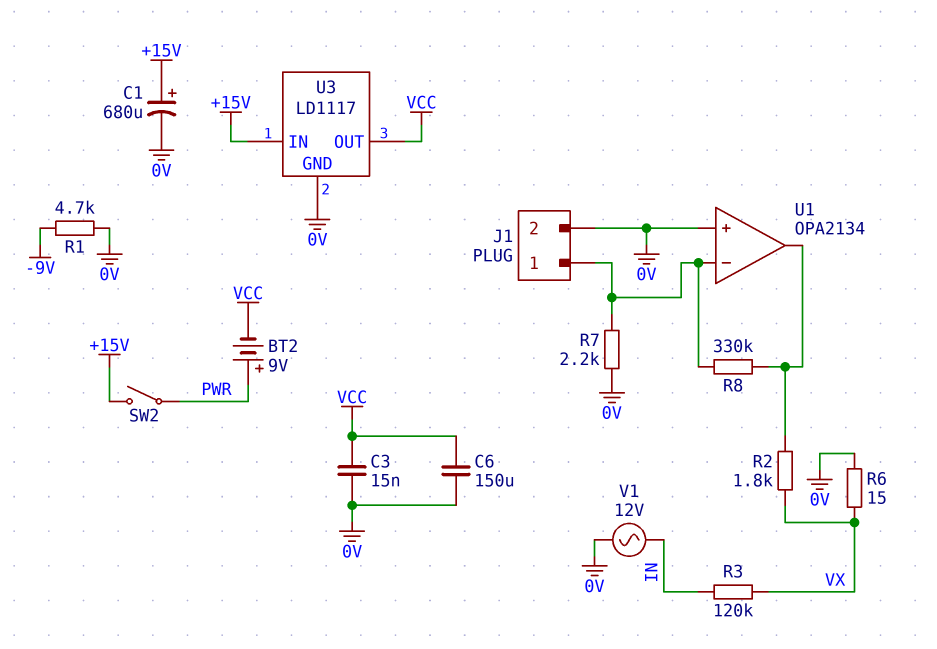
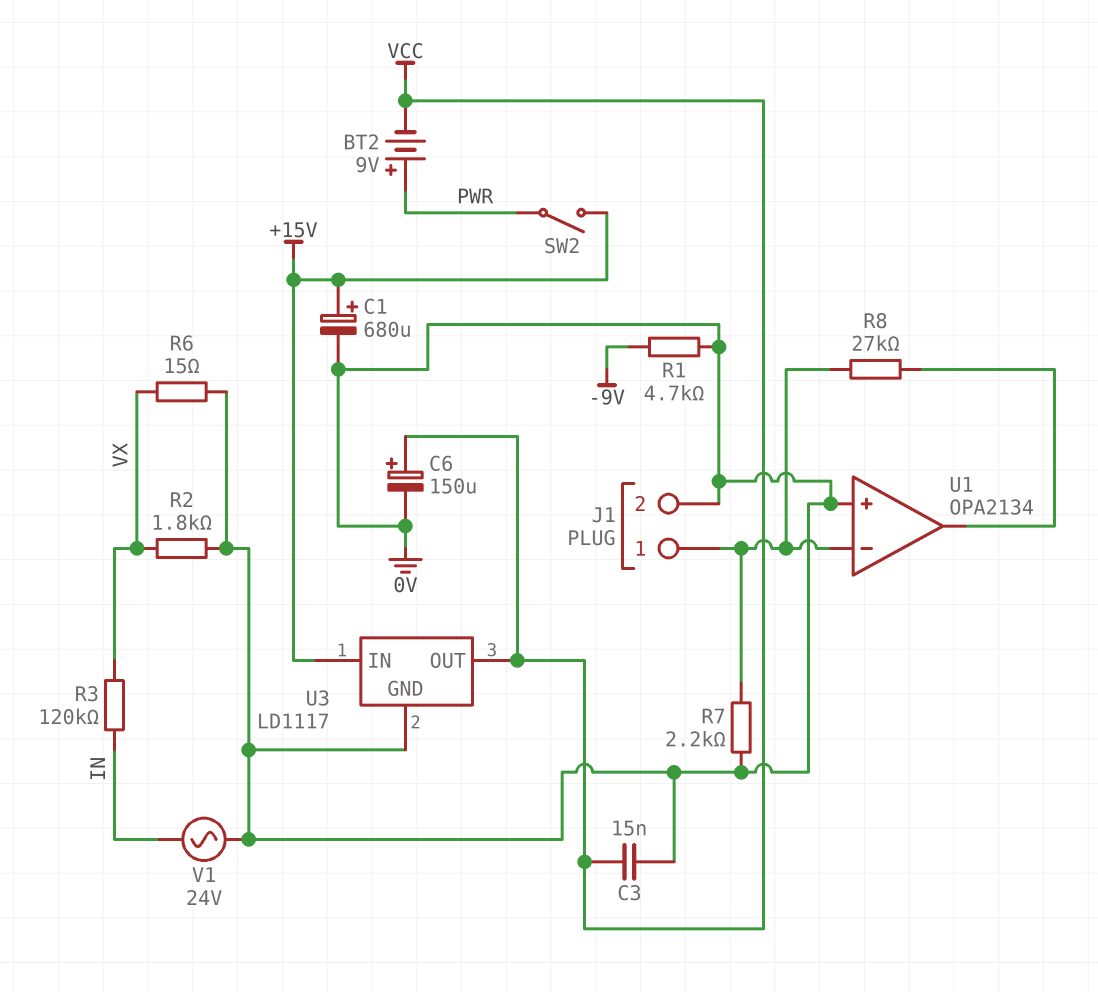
C6: 150uF (0V, VCC) -> 150uF (plus VCC, minus 0V)
R2: 1.8k (U1/out, VX) -> 1.8k (0V, VX)
R8: 330k (J1/1, U1/out) -> 27k (J1/1, U1/out)
V1: AC 12V (0V, IN) -> AC 24V (0V, IN)

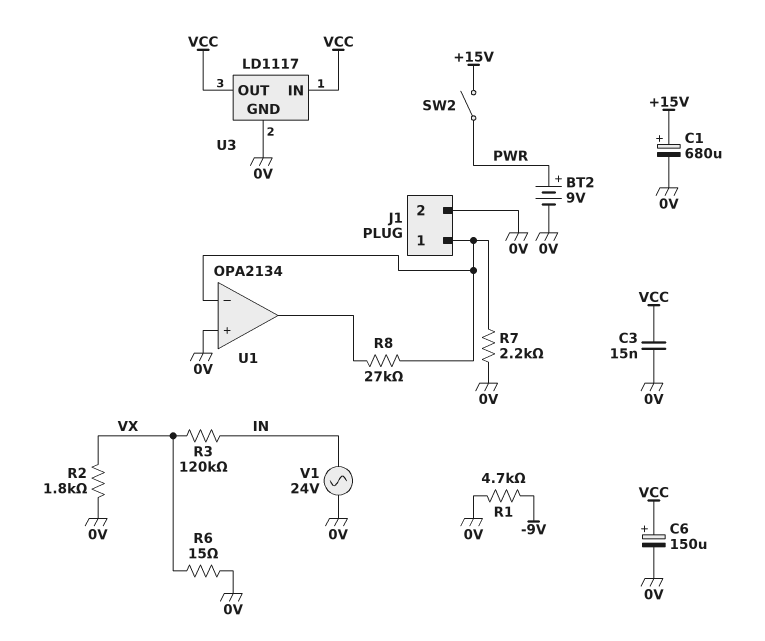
BT2: 9V (plus PWR, minus VCC) -> 9V (plus PWR, minus 0V)
U3 pin IN: +15V -> VCC

